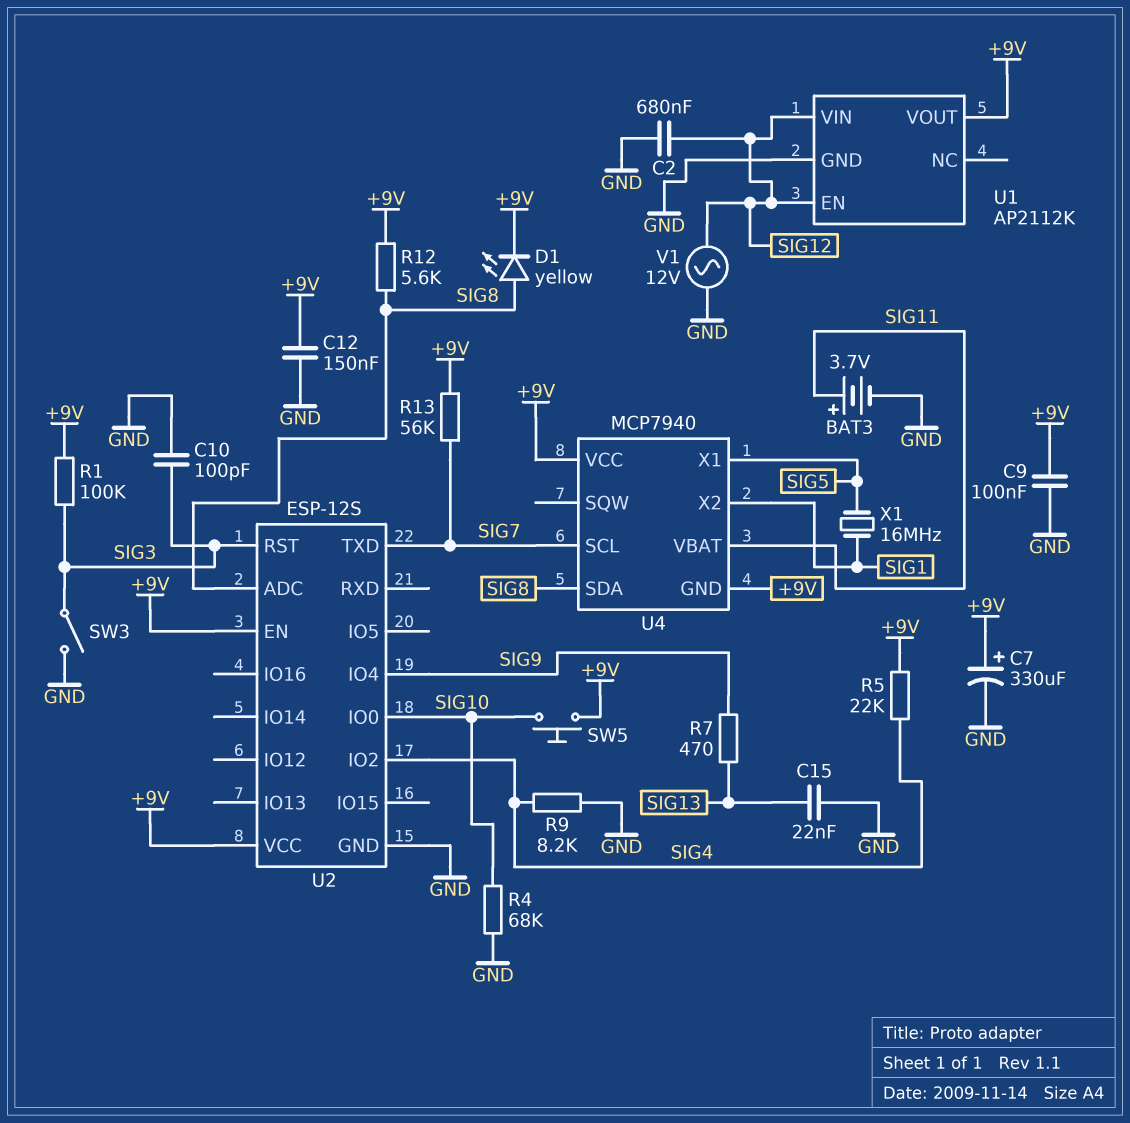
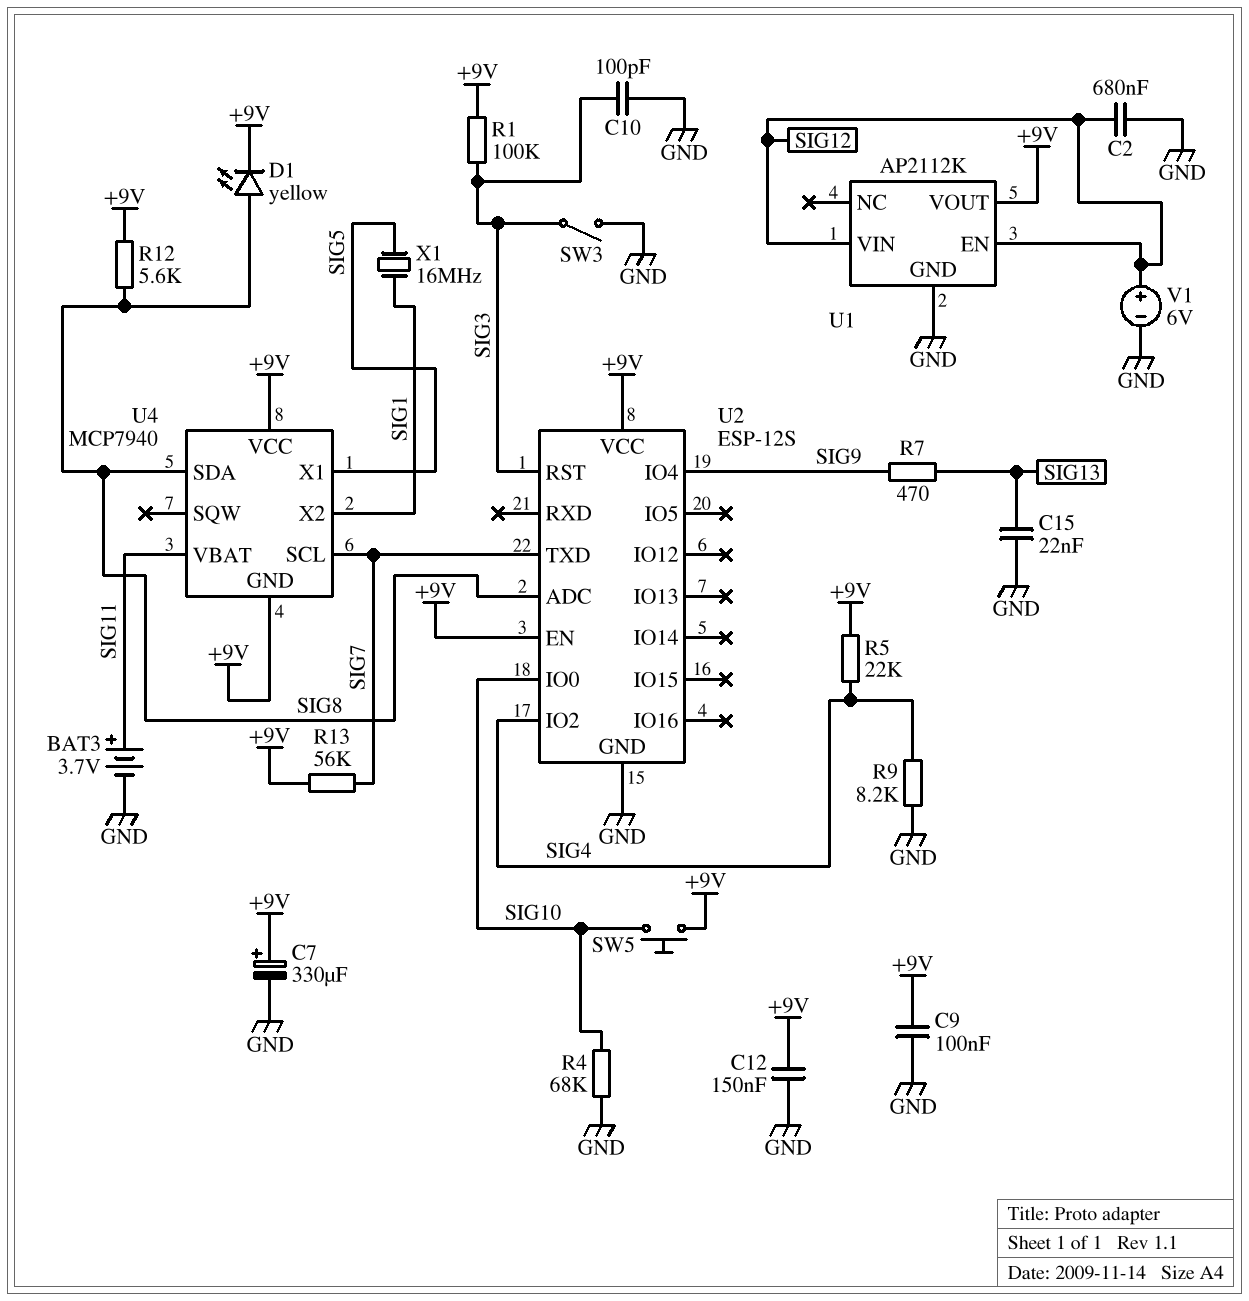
V1: AC 12V (GND, SIG12) -> 6V (plus SIG12, minus GND)

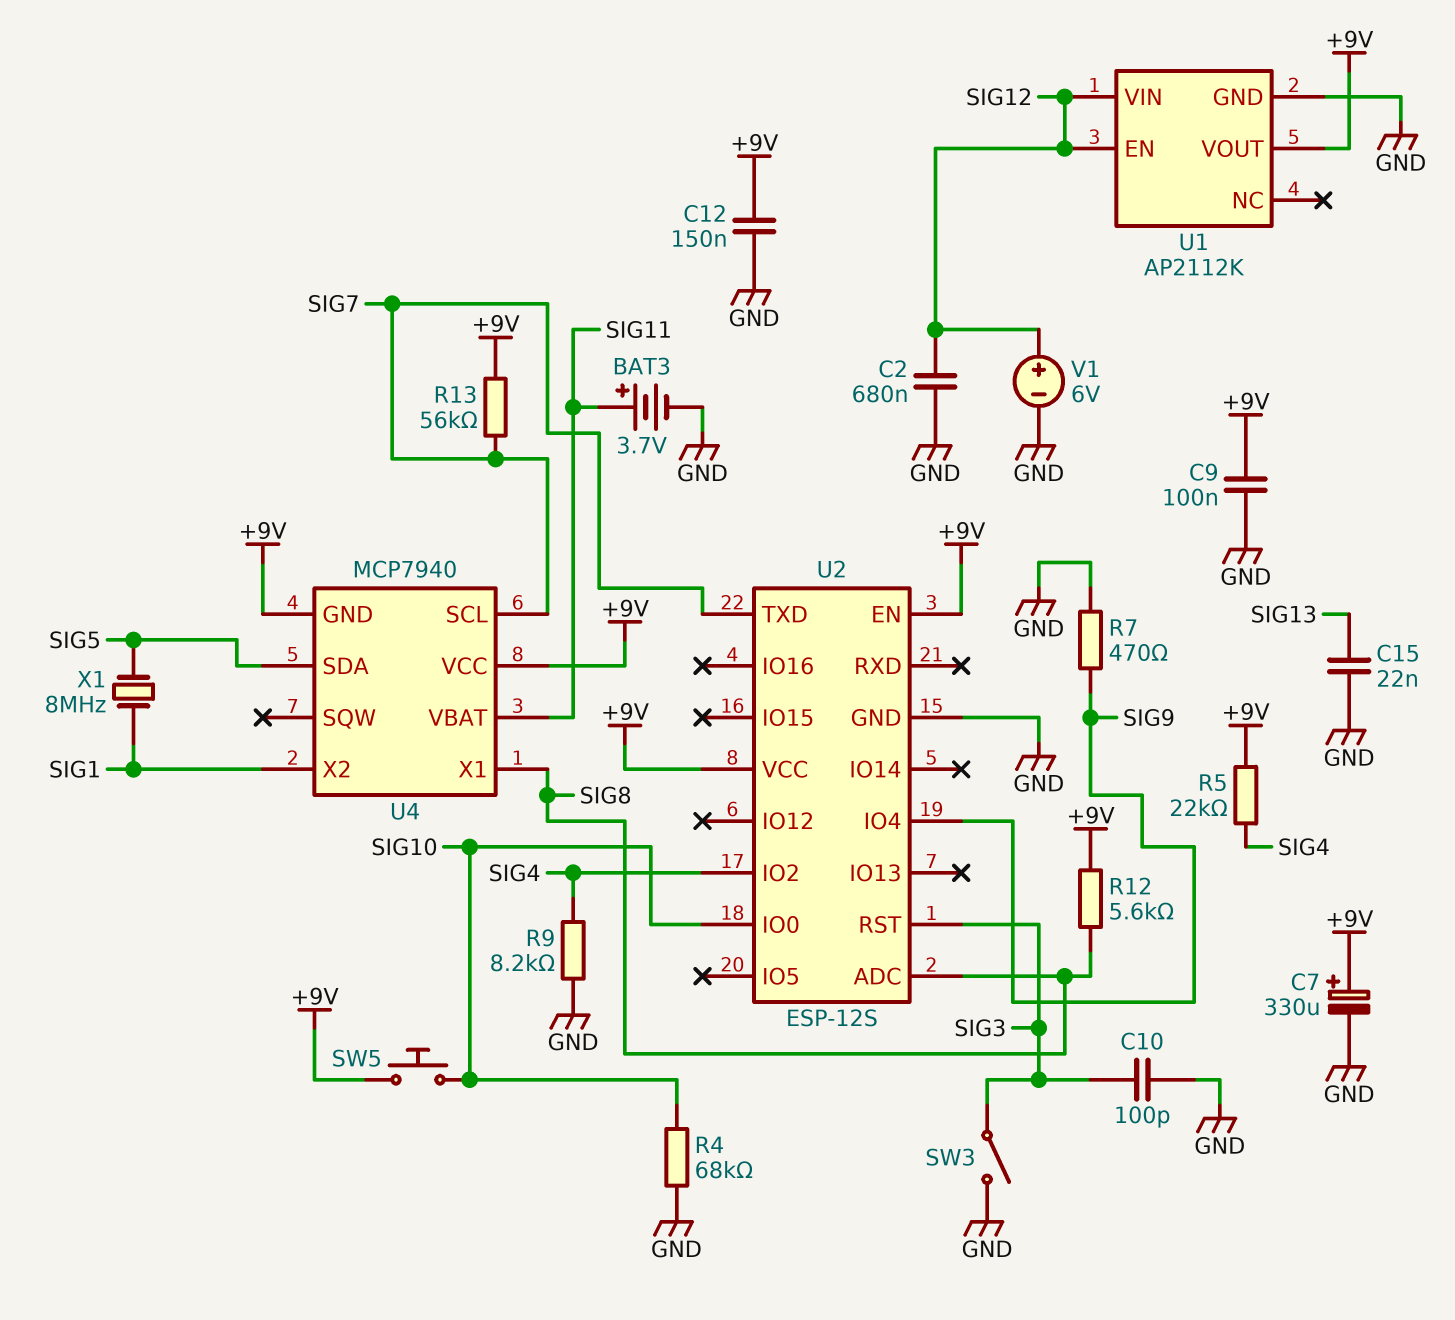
D1: LED yellow (A SIG8, K +9V) -> none
R1: 100k (+9V, SIG3) -> none
R7: 470 (SIG9, SIG13) -> 470 (GND, SIG9)
U4 pin SDA: SIG8 -> SIG5
U4 pin X1: SIG5 -> SIG8
X1: 16MHz (SIG1, SIG5) -> 8MHz (SIG1, SIG5)

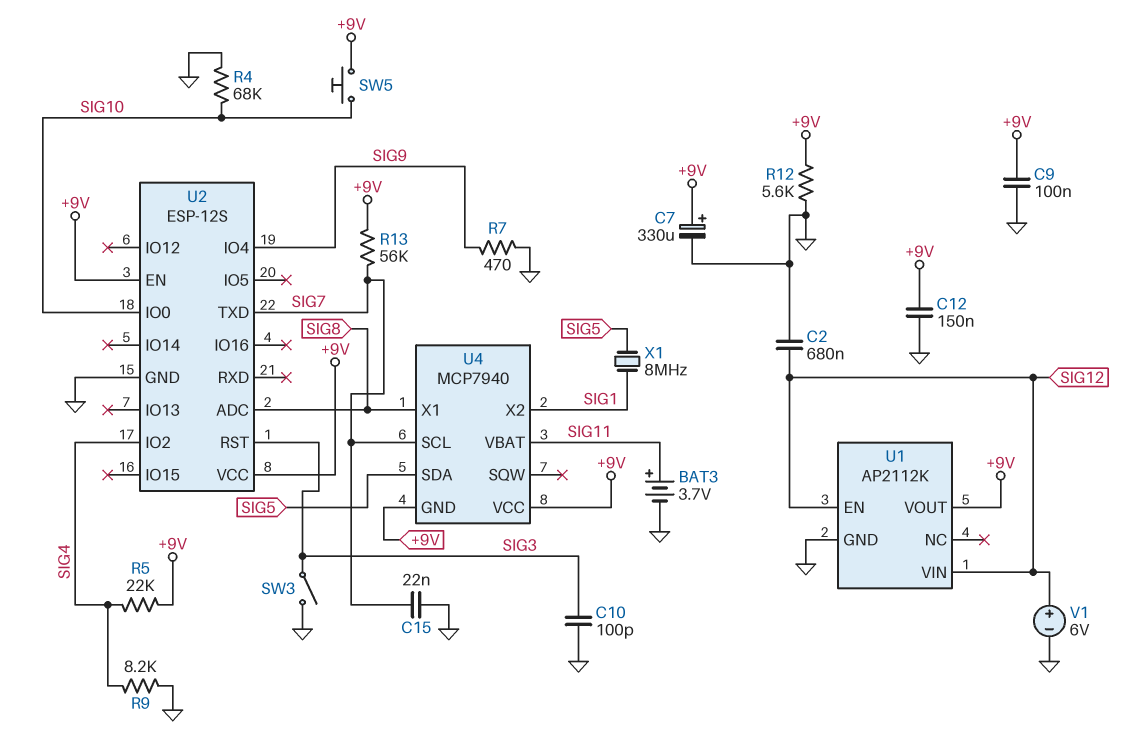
C15: 22nF (GND, SIG13) -> 22nF (GND, SIG7)
R12: 5.6k (+9V, SIG8) -> 5.6k (+9V, GND)

